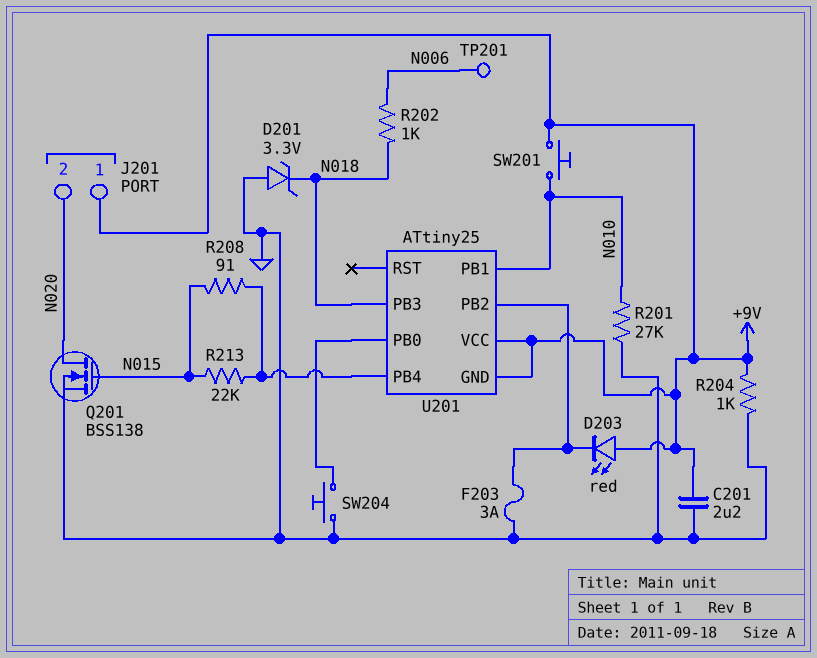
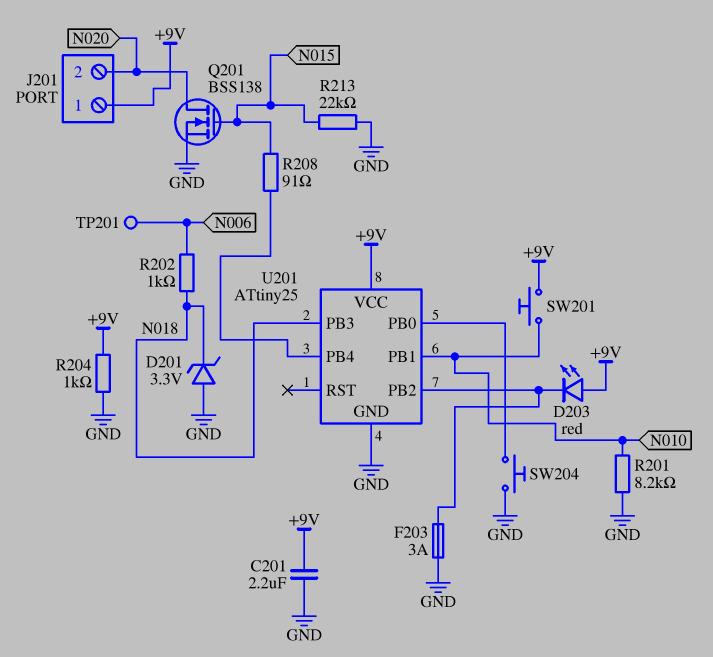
R201: 27k (GND, N010) -> 8.2k (GND, N010)
R213: 22k (N015, U201/PB4) -> 22k (GND, N015)
U201 pin GND: +9V -> GND

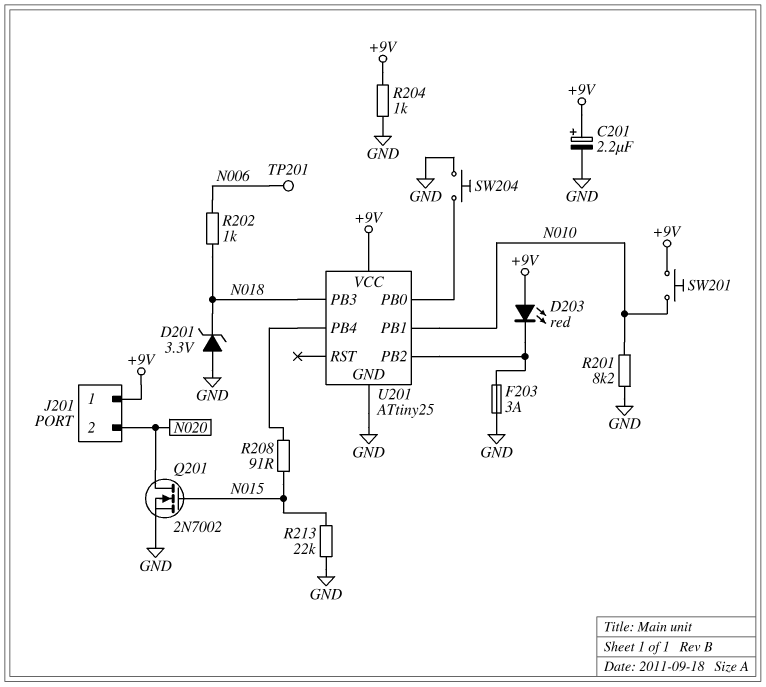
C201: 2.2uF (+9V, GND) -> 2.2uF (plus +9V, minus GND)
Q201: NMOS BSS138 (G N015, D N020, S GND) -> NMOS 2N7002 (G N015, D N020, S GND)

